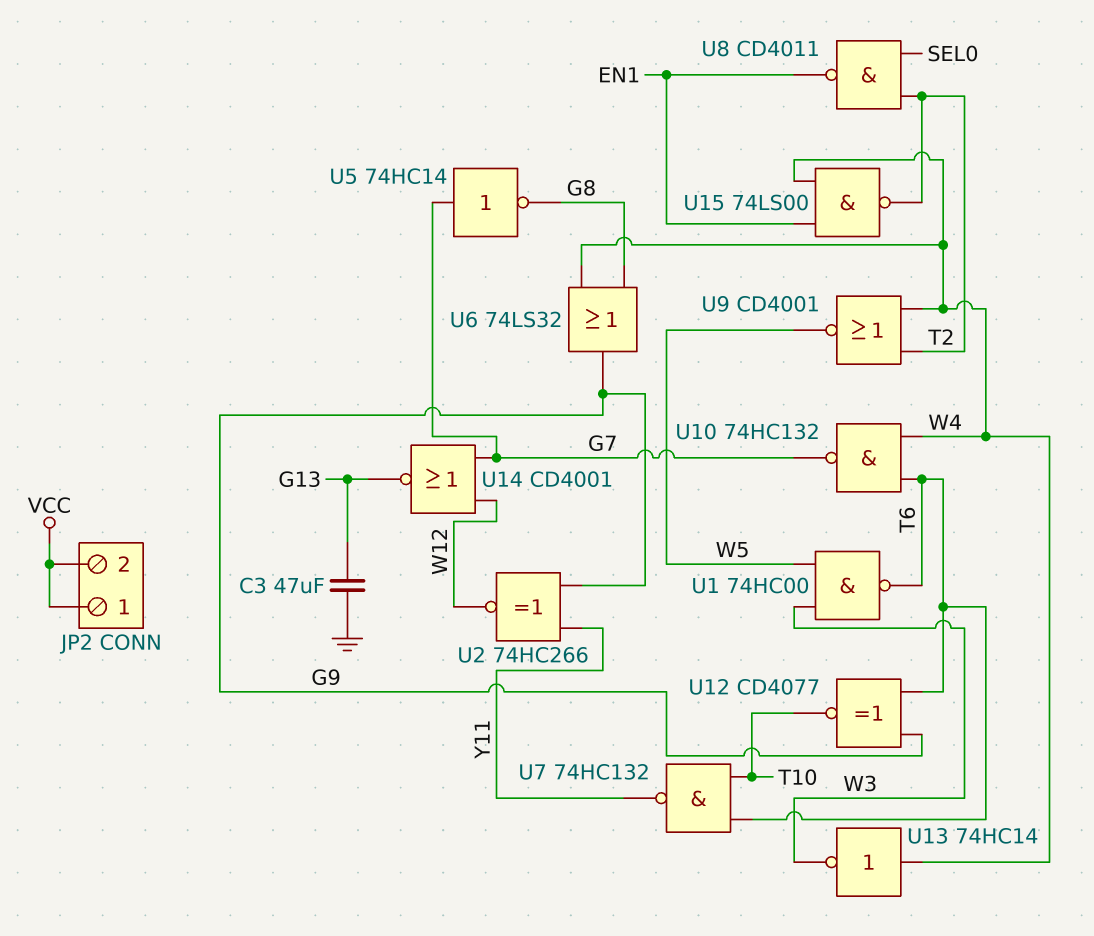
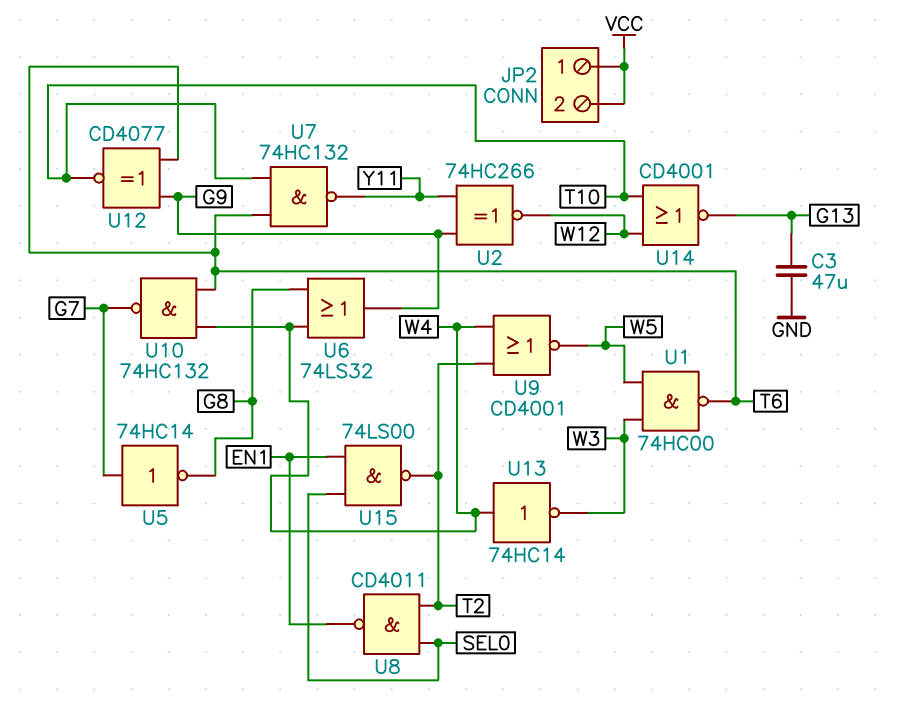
U14: NOR CD4001 (in G7, in W12, out G13) -> NOR CD4001 (in T10, in W12, out G13)
U15: NAND 74LS00 (in EN1, in W4, out T2) -> NAND 74LS00 (in EN1, in SEL0, out T2)

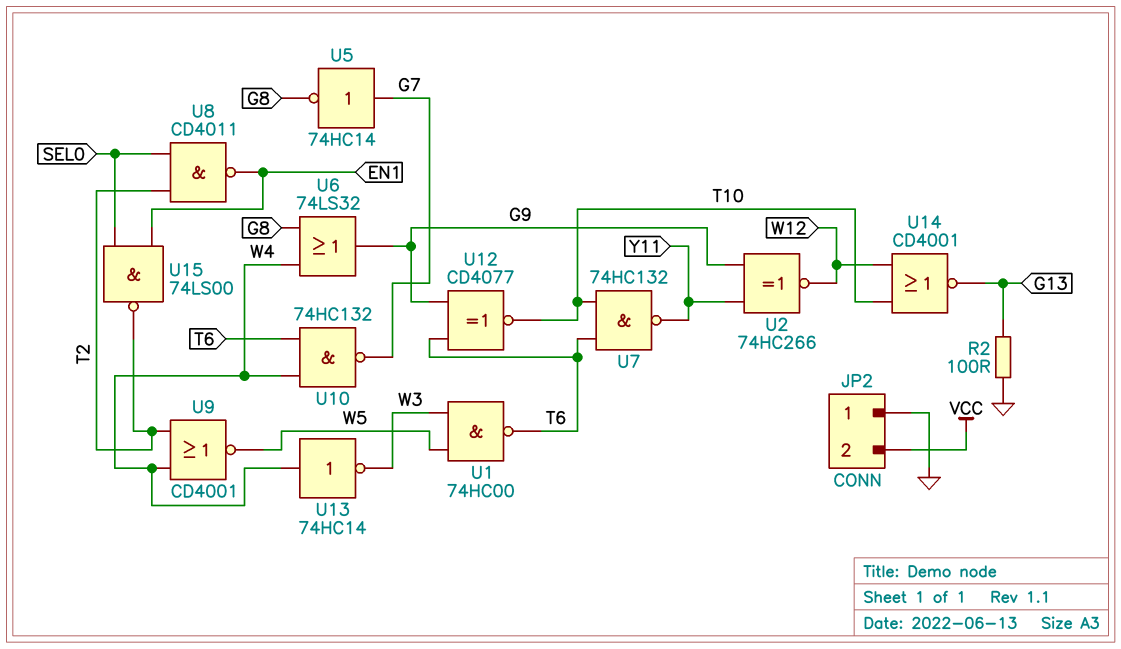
C3: 47uF (G13, GND) -> none
JP2 pin 1: VCC -> GND
R2: none -> 100 (G13, GND)

